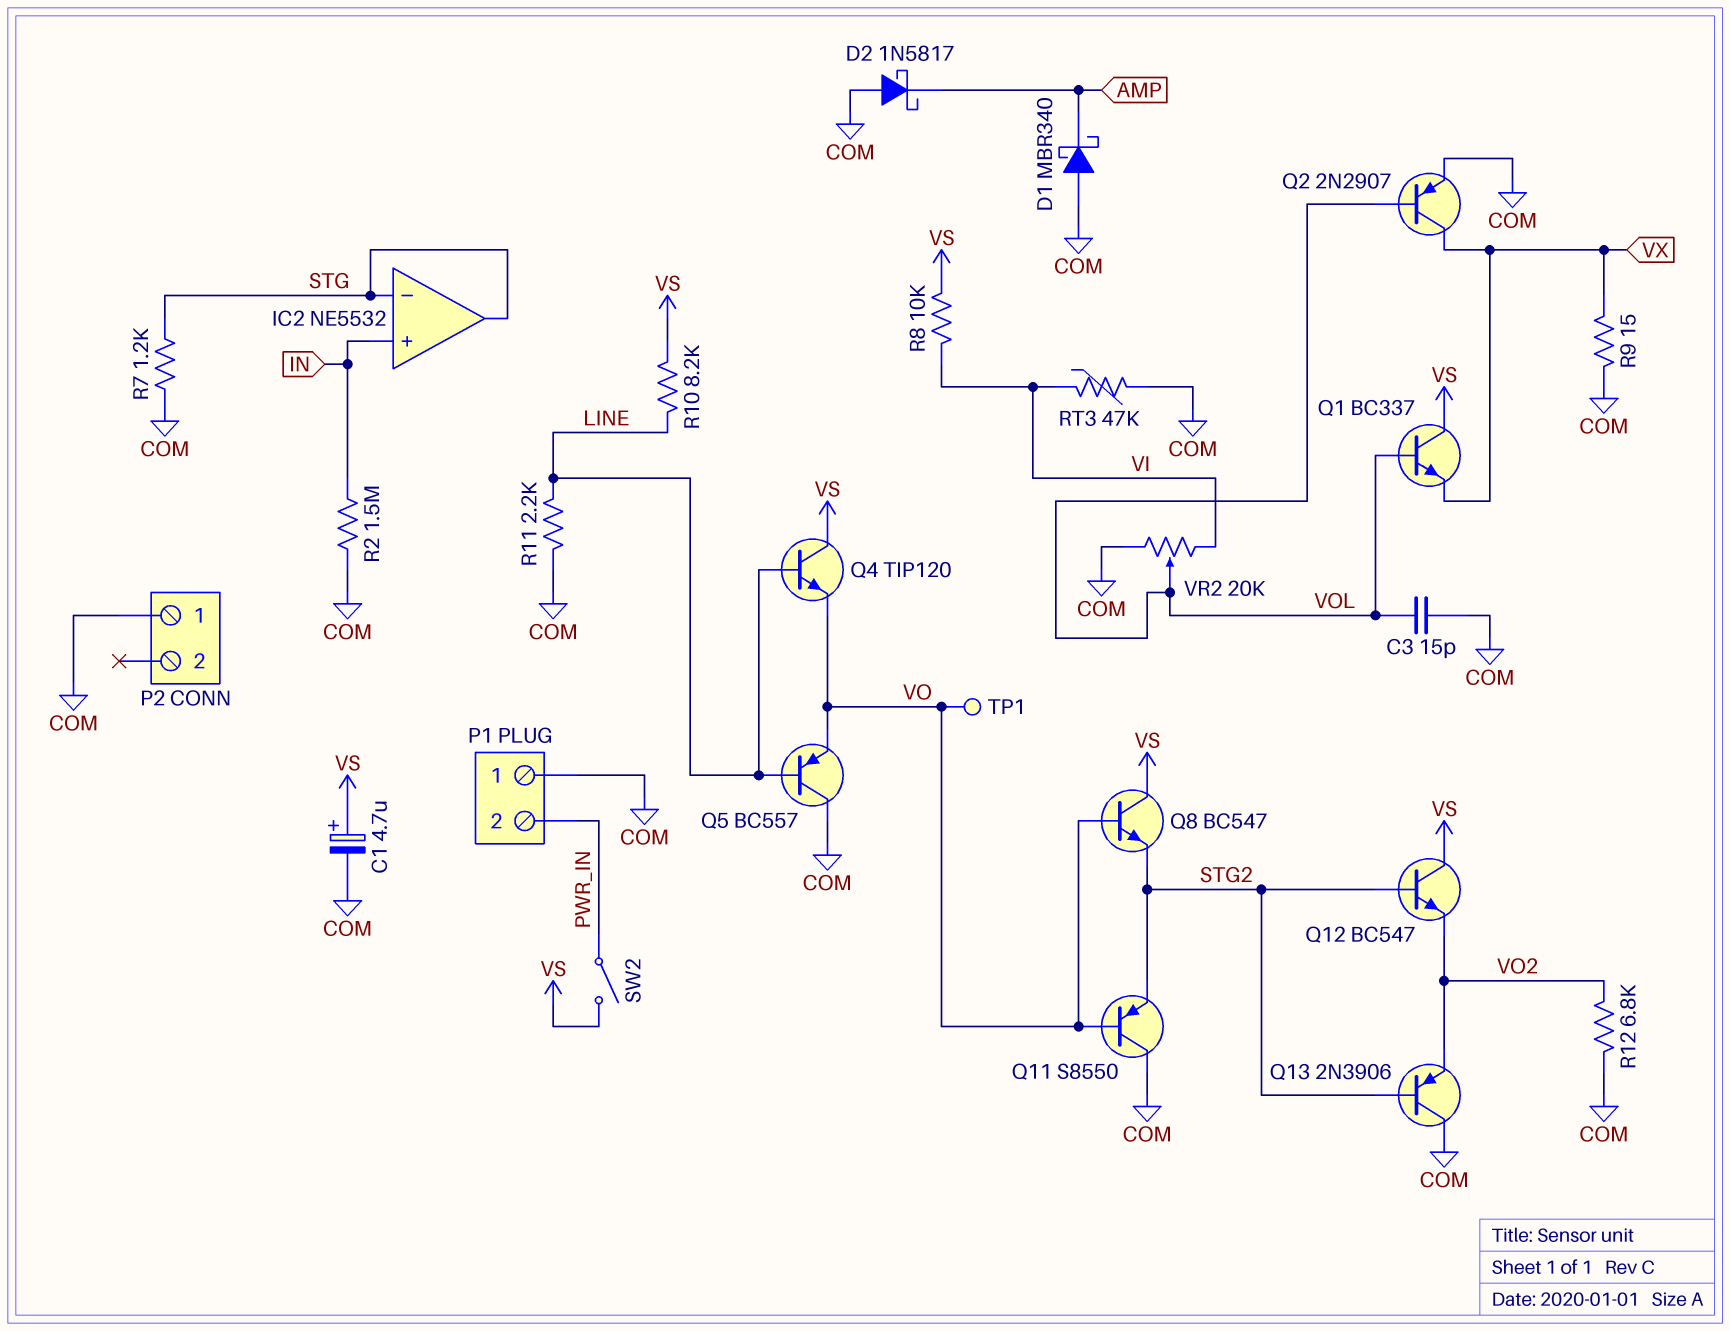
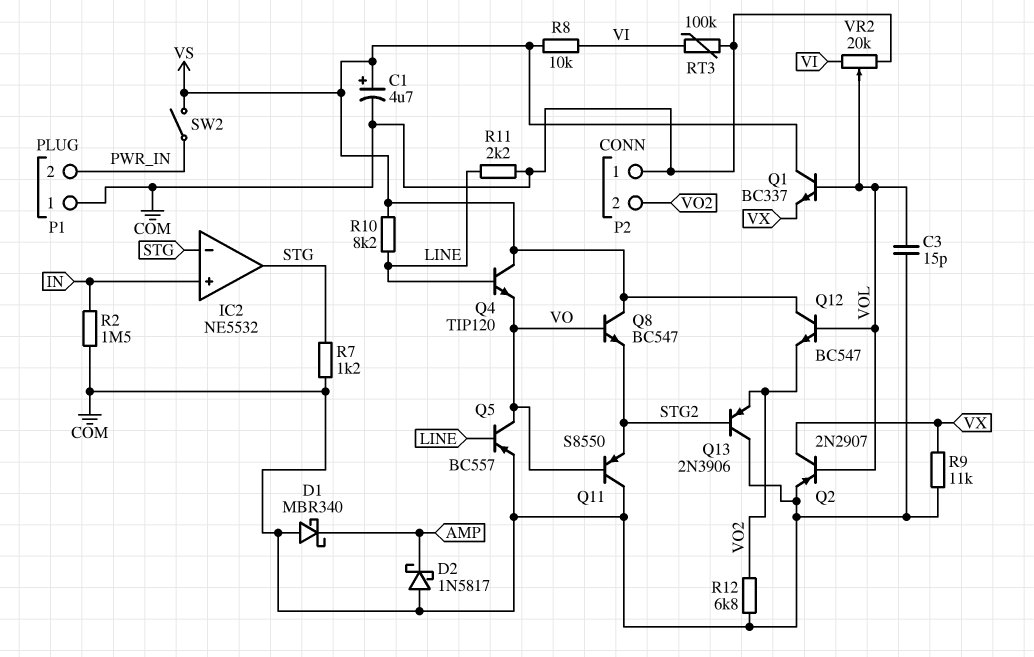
P2 pin 2: none -> VO2
Q5: PNP BC557 (B LINE, C COM, E VO) -> PNP BC557 (B LINE, C VO, E COM)
Q12: NPN BC547 (B STG2, C VS, E VO2) -> NPN BC547 (B VOL, C VS, E VO2)
R9: 15 (COM, VX) -> 11k (COM, VX)
RT3: 47k (COM, VI) -> 100k (COM, VI)
TP1: test point (VO) -> none

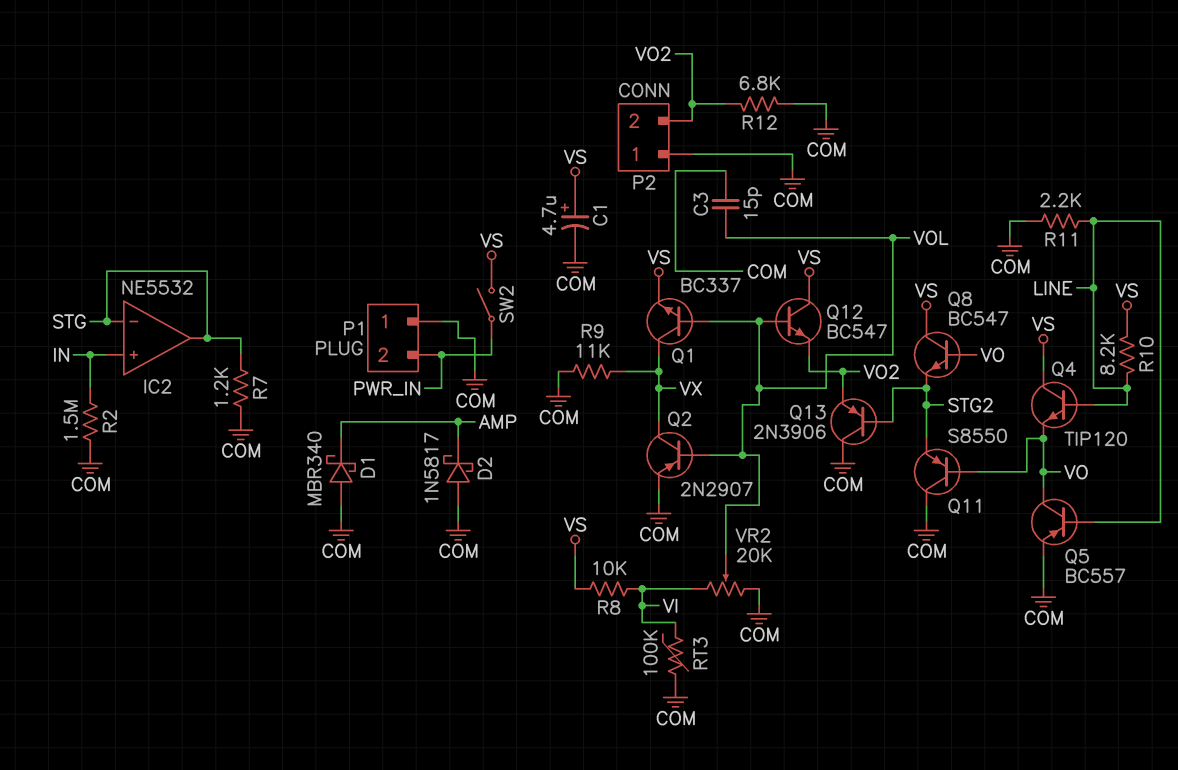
Q1: NPN BC337 (B VOL, C VS, E VX) -> NPN BC337 (B VOL, C VX, E VS)

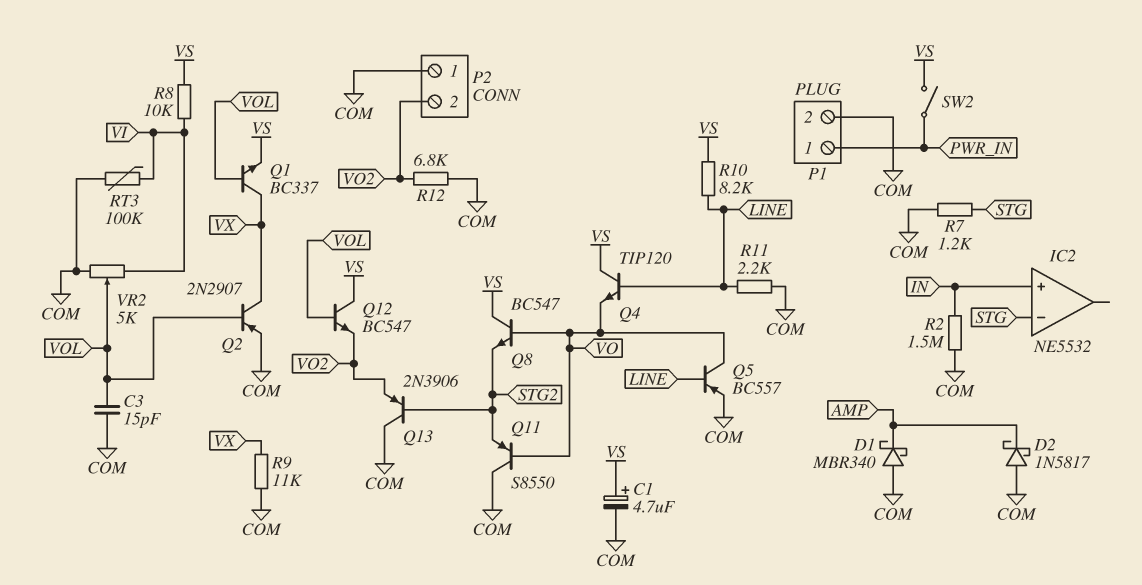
IC2 pin out: STG -> none
P1 pin 1: COM -> PWR_IN
P1 pin 2: PWR_IN -> COM
VR2: 20k (COM, VI, wiper VOL) -> 5k (COM, VI, wiper VOL)

